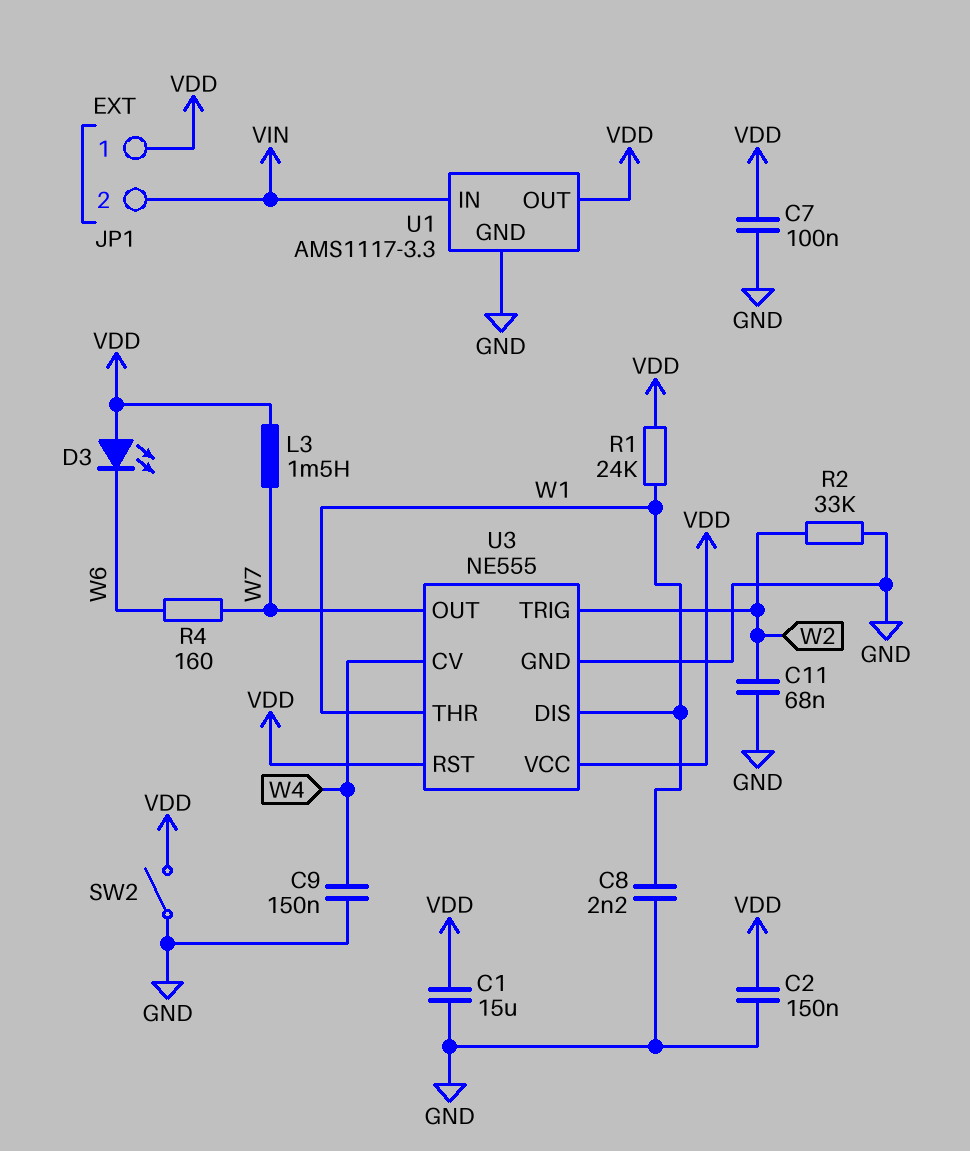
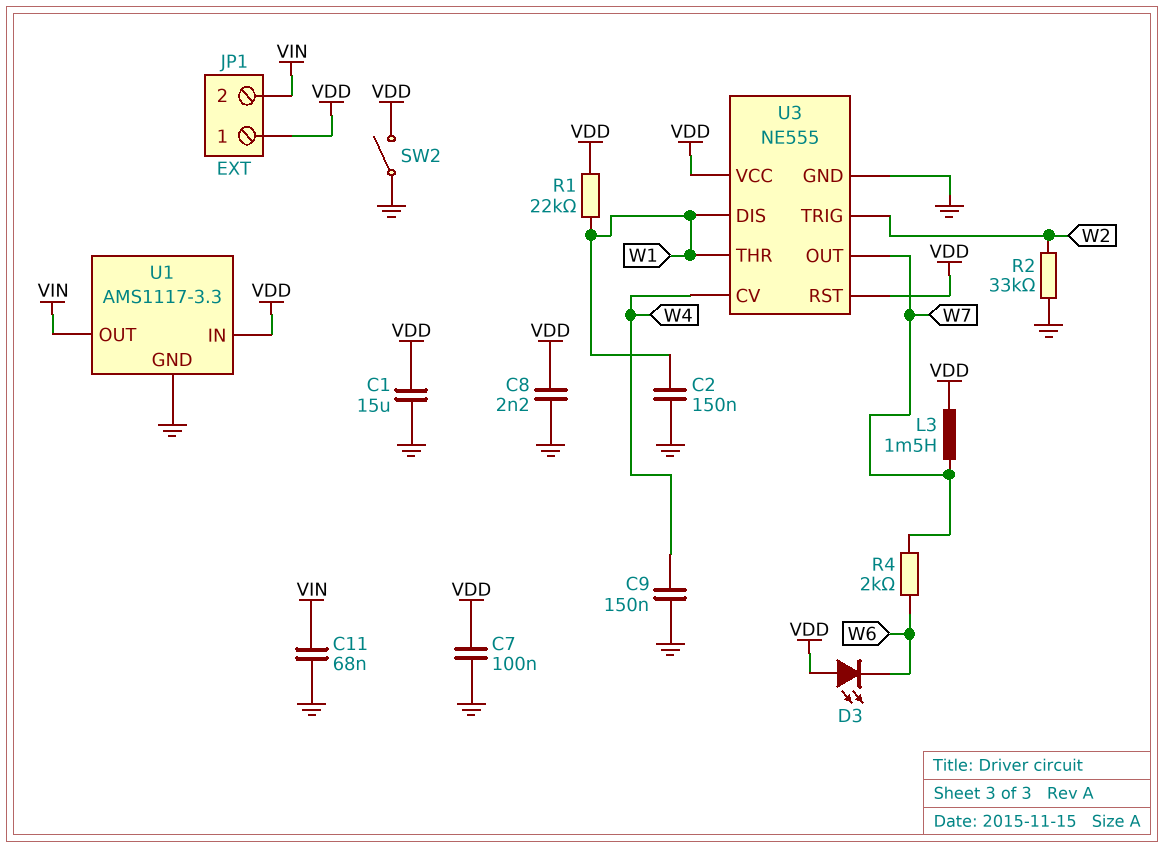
C2: 150nF (GND, VDD) -> 150nF (GND, W1)
C8: 2.2nF (GND, W1) -> 2.2nF (GND, VDD)
C11: 68nF (GND, W2) -> 68nF (GND, VIN)
R1: 24k (VDD, W1) -> 22k (VDD, W1)
R4: 160 (W6, W7) -> 2k (W6, W7)
U1 pin IN: VIN -> VDD
U1 pin OUT: VDD -> VIN

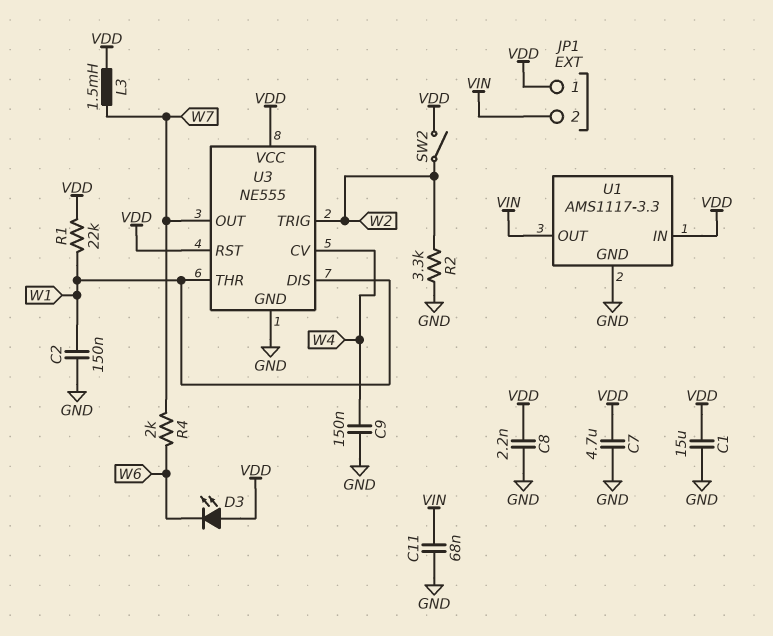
C7: 100nF (GND, VDD) -> 4.7uF (GND, VDD)
R2: 33k (GND, W2) -> 3.3k (GND, W2)
SW2: switch (GND, VDD) -> switch (VDD, W2)

